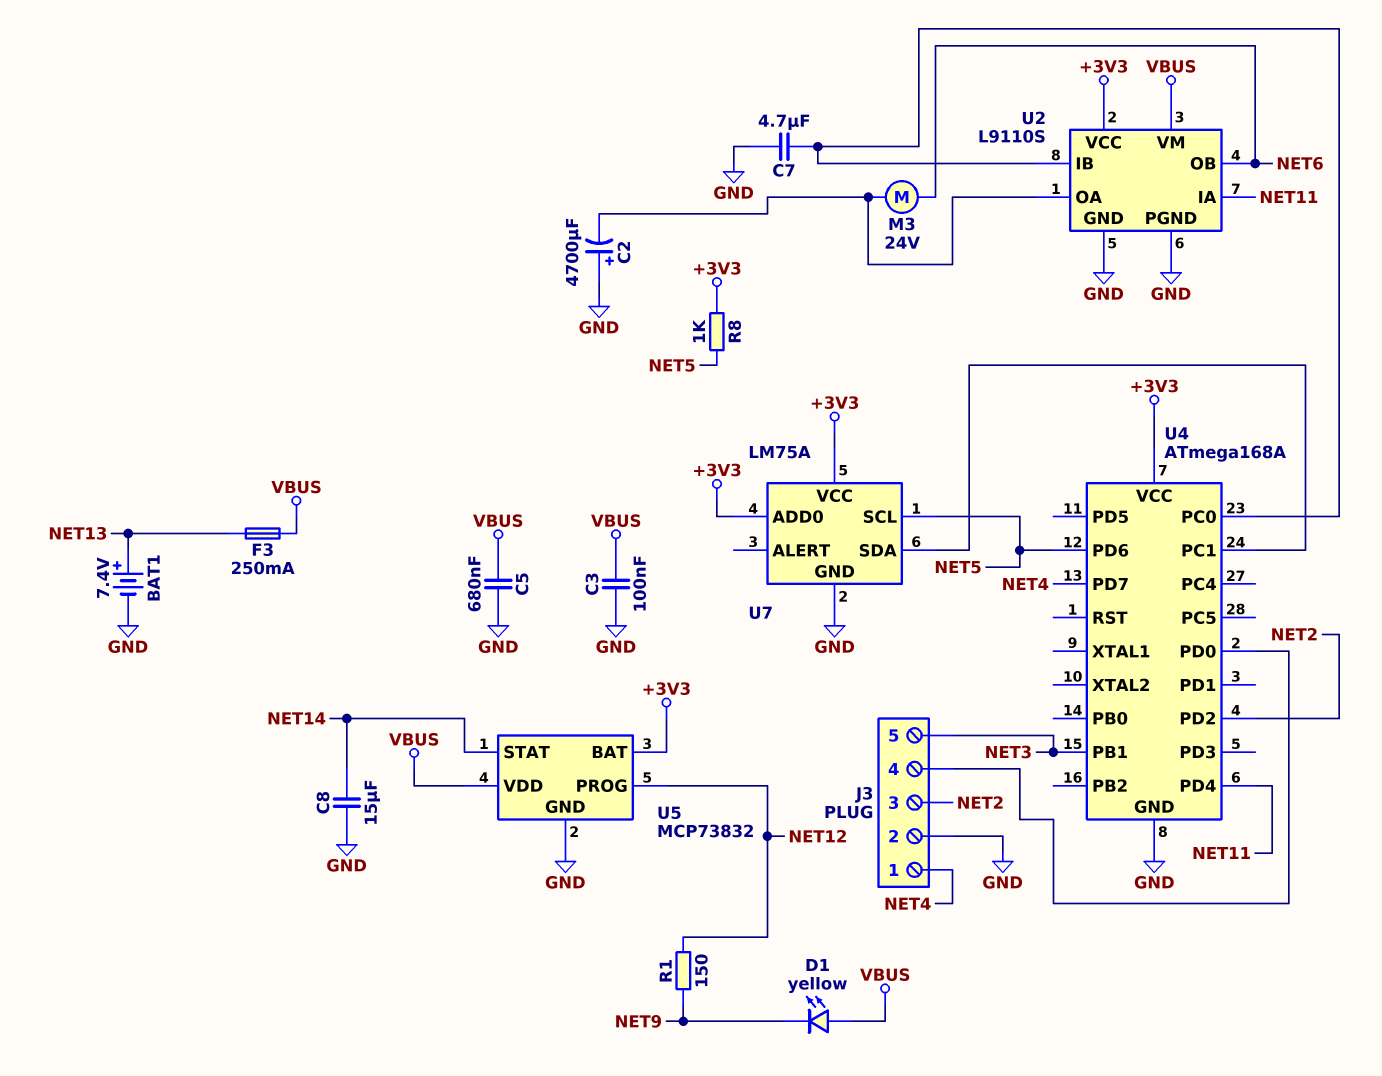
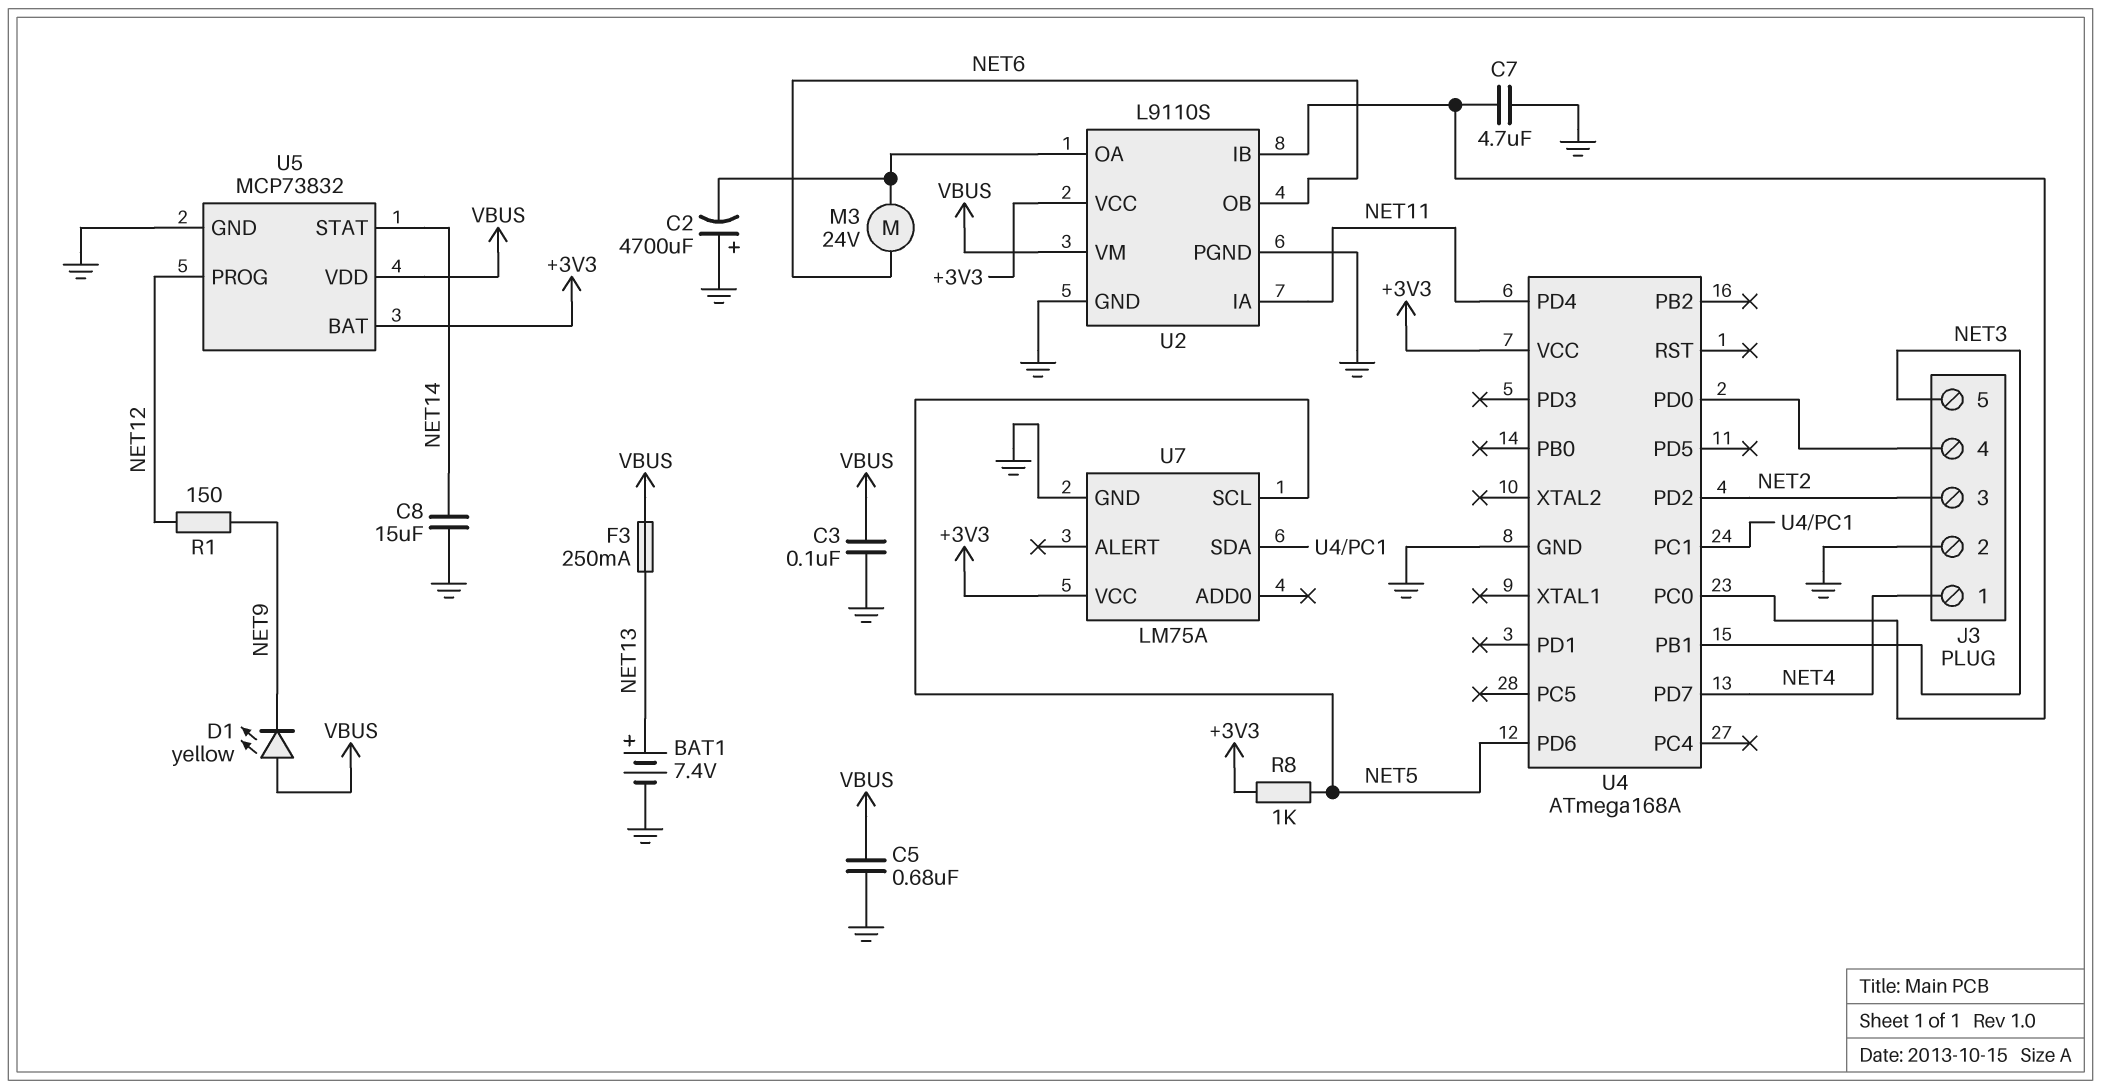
U7 pin ADD0: +3V3 -> none

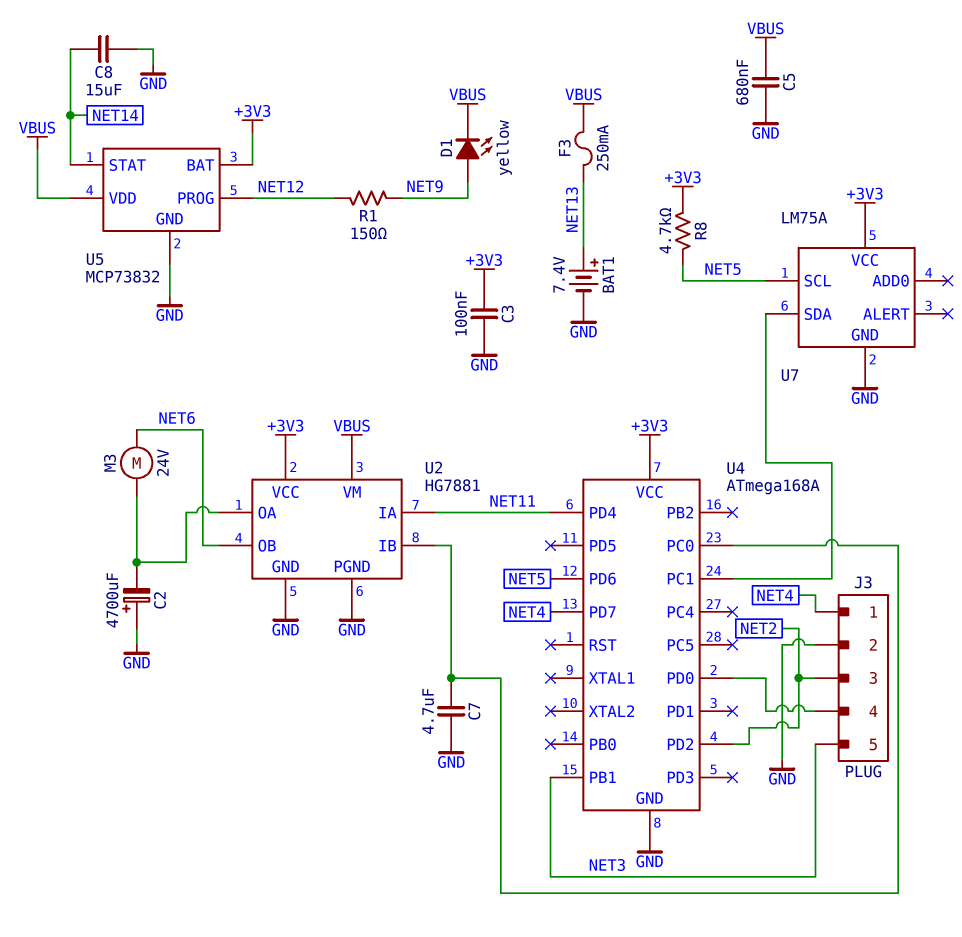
C3: 100nF (GND, VBUS) -> 100nF (+3V3, GND)
D1: LED yellow (A VBUS, K NET9) -> LED yellow (A NET9, K VBUS)
R8: 1k (+3V3, NET5) -> 4.7k (+3V3, NET5)
U2: L9110S -> HG7881

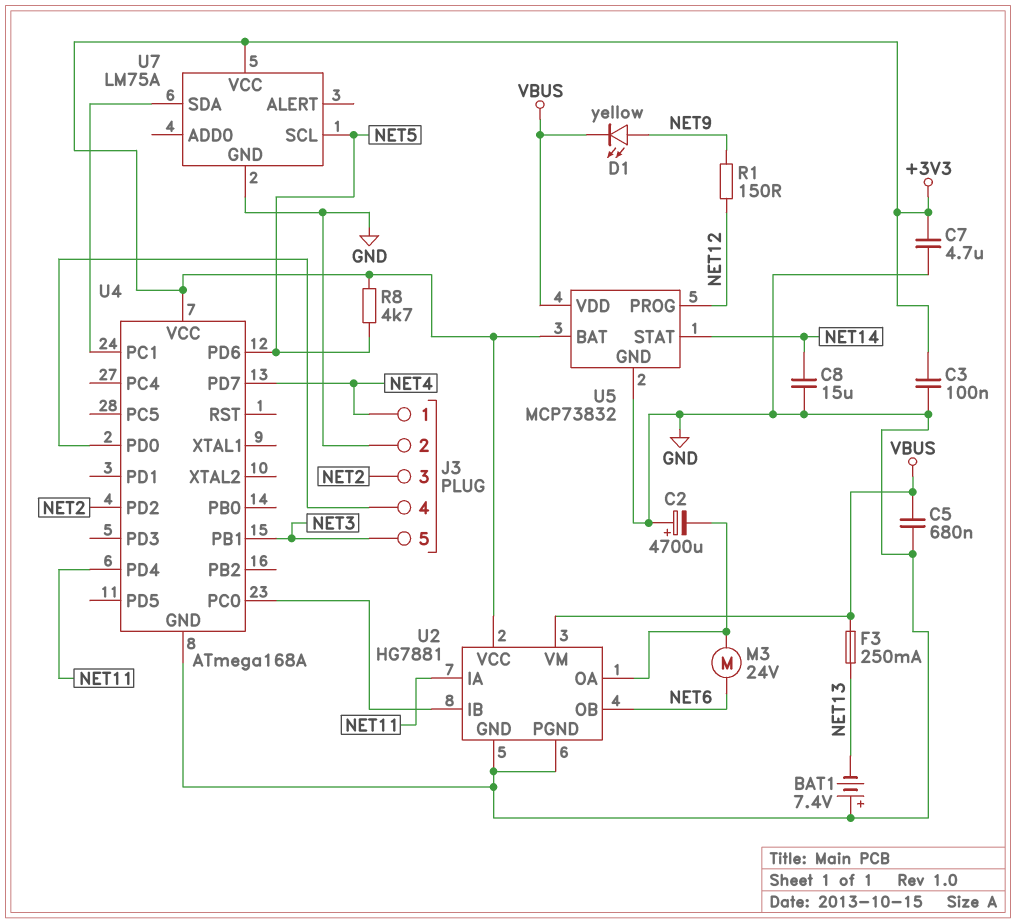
BAT1: 7.4V (plus NET13, minus GND) -> 7.4V (plus GND, minus NET13)
C7: 4.7uF (GND, U2/IB) -> 4.7uF (+3V3, GND)

